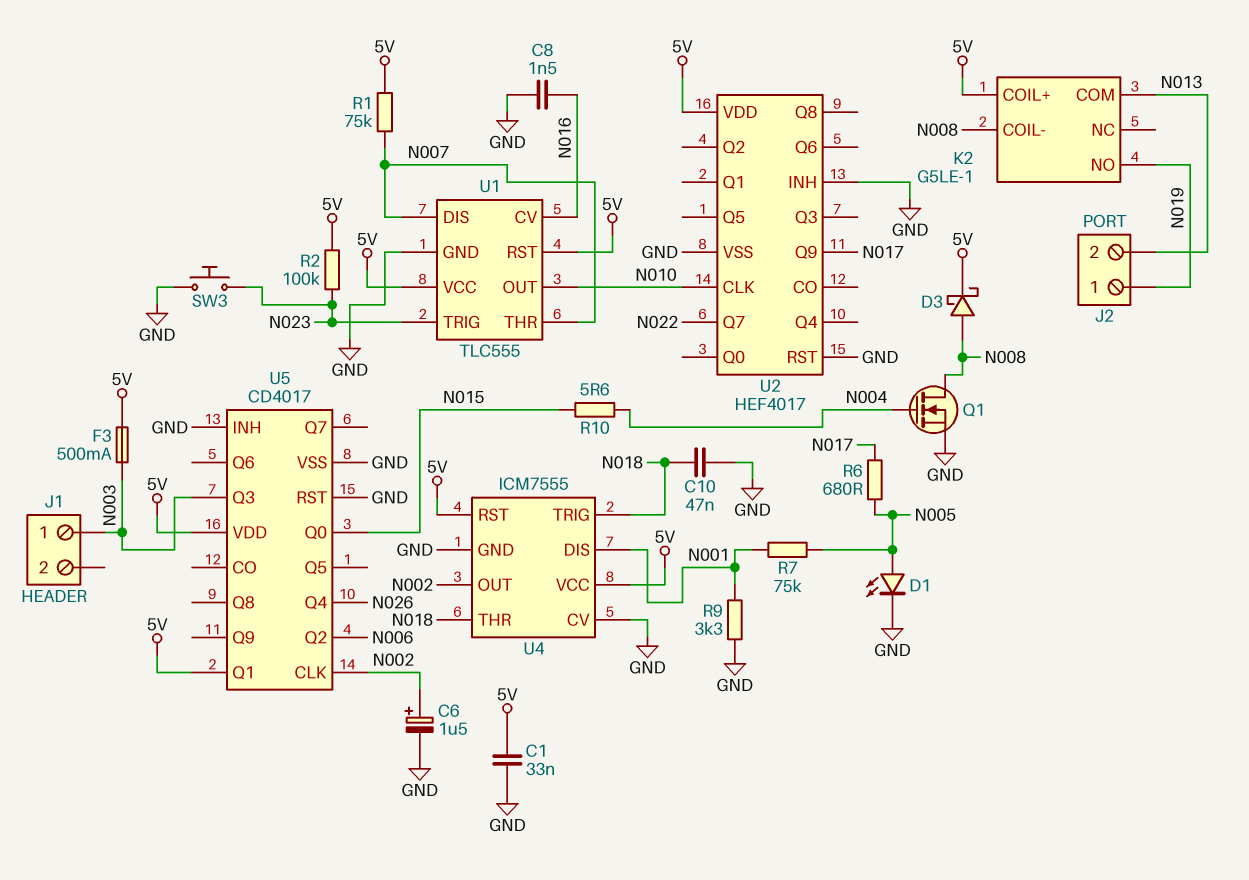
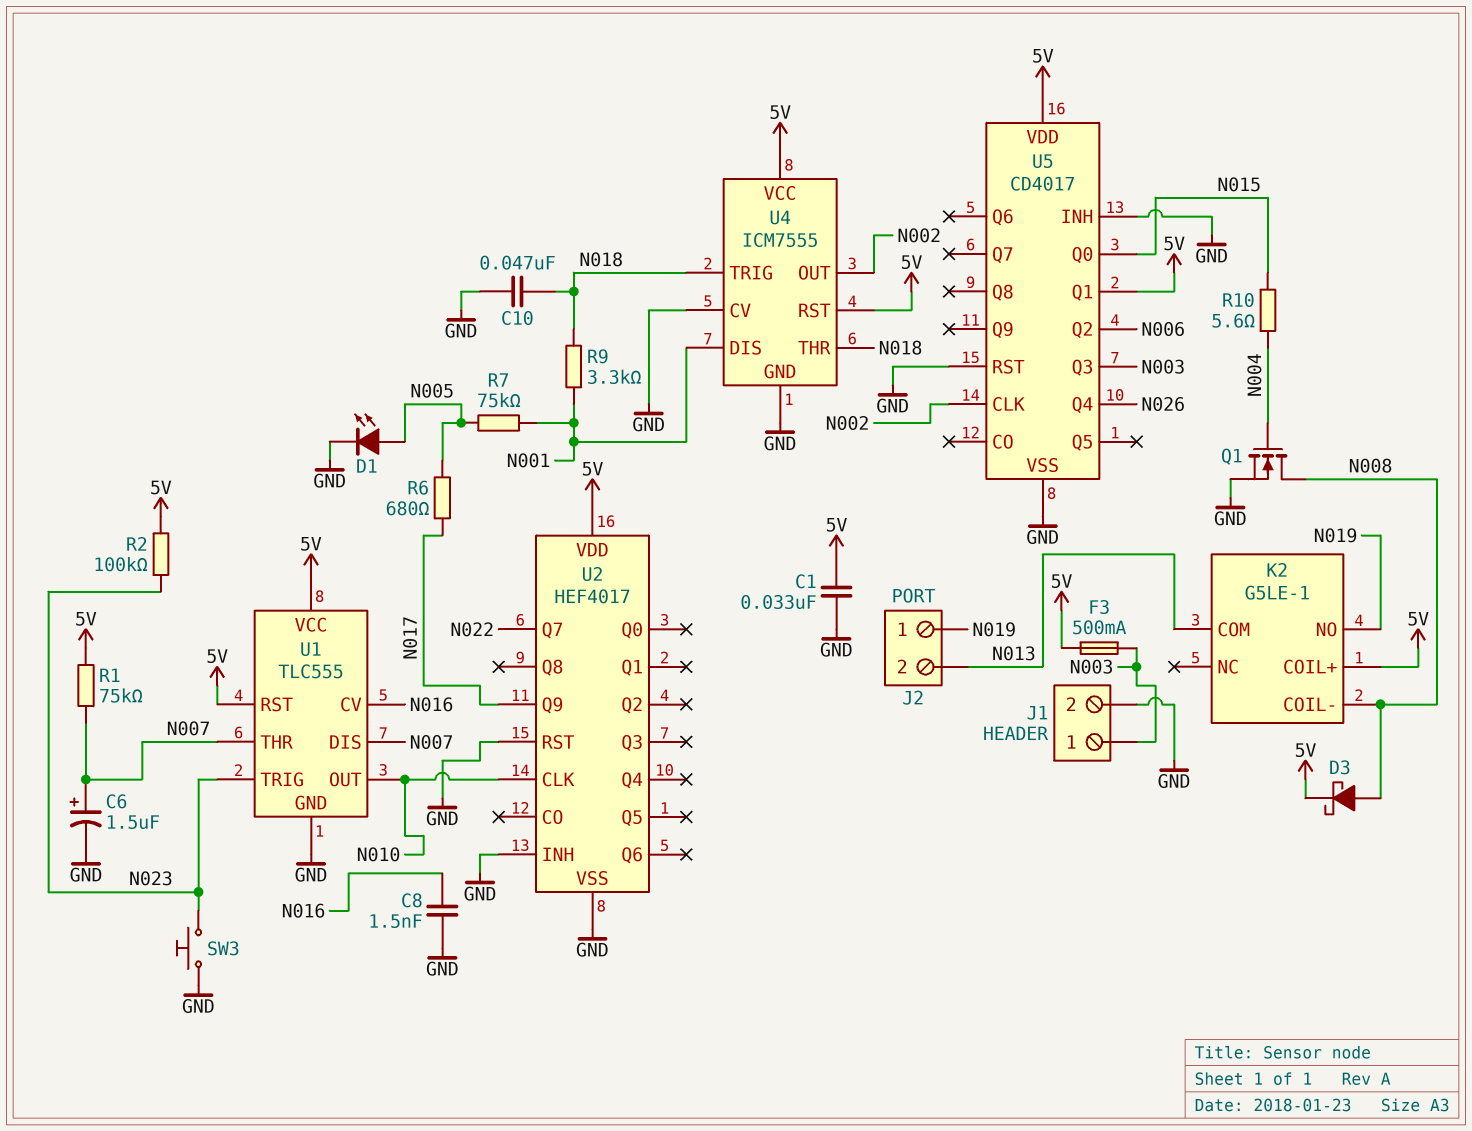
C6: 1.5uF (plus N002, minus GND) -> 1.5uF (plus N007, minus GND)
J1 pin 2: none -> GND
R9: 3.3k (GND, N001) -> 3.3k (N001, N018)

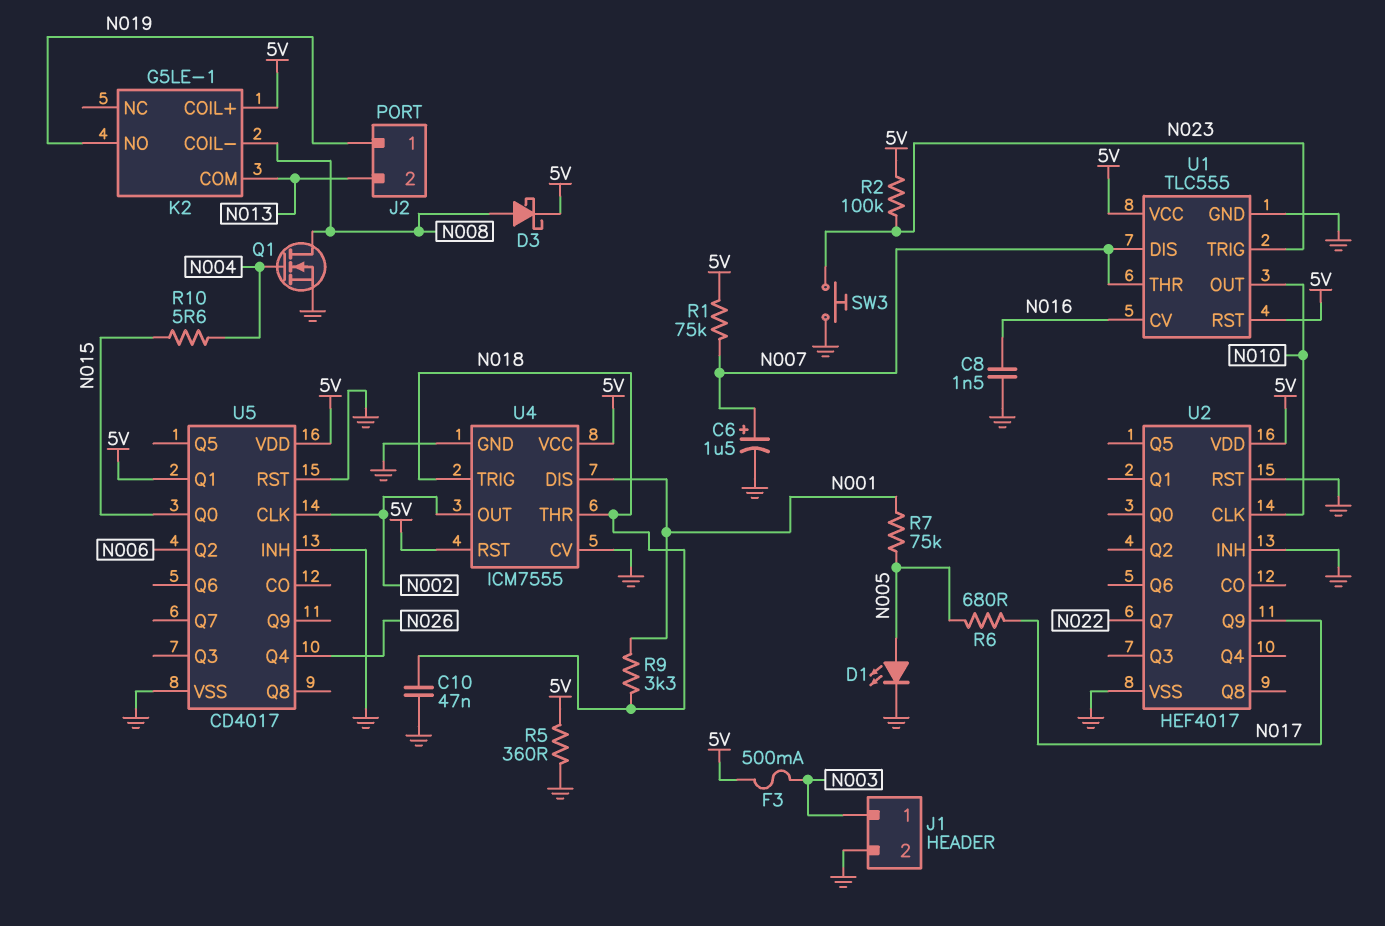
C1: 33nF (5V, GND) -> none
R5: none -> 360 (5V, GND)
U5 pin Q3: N003 -> none

